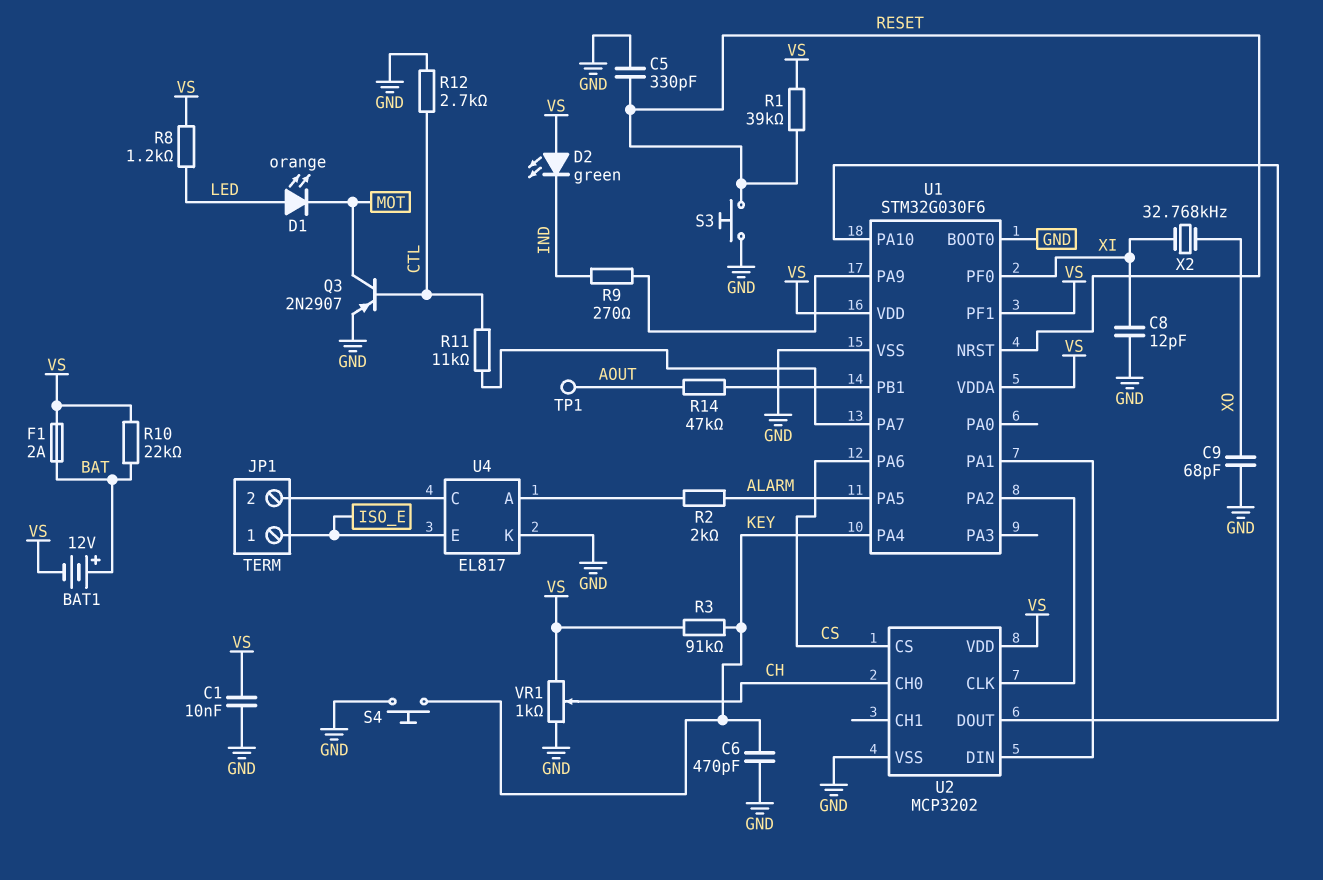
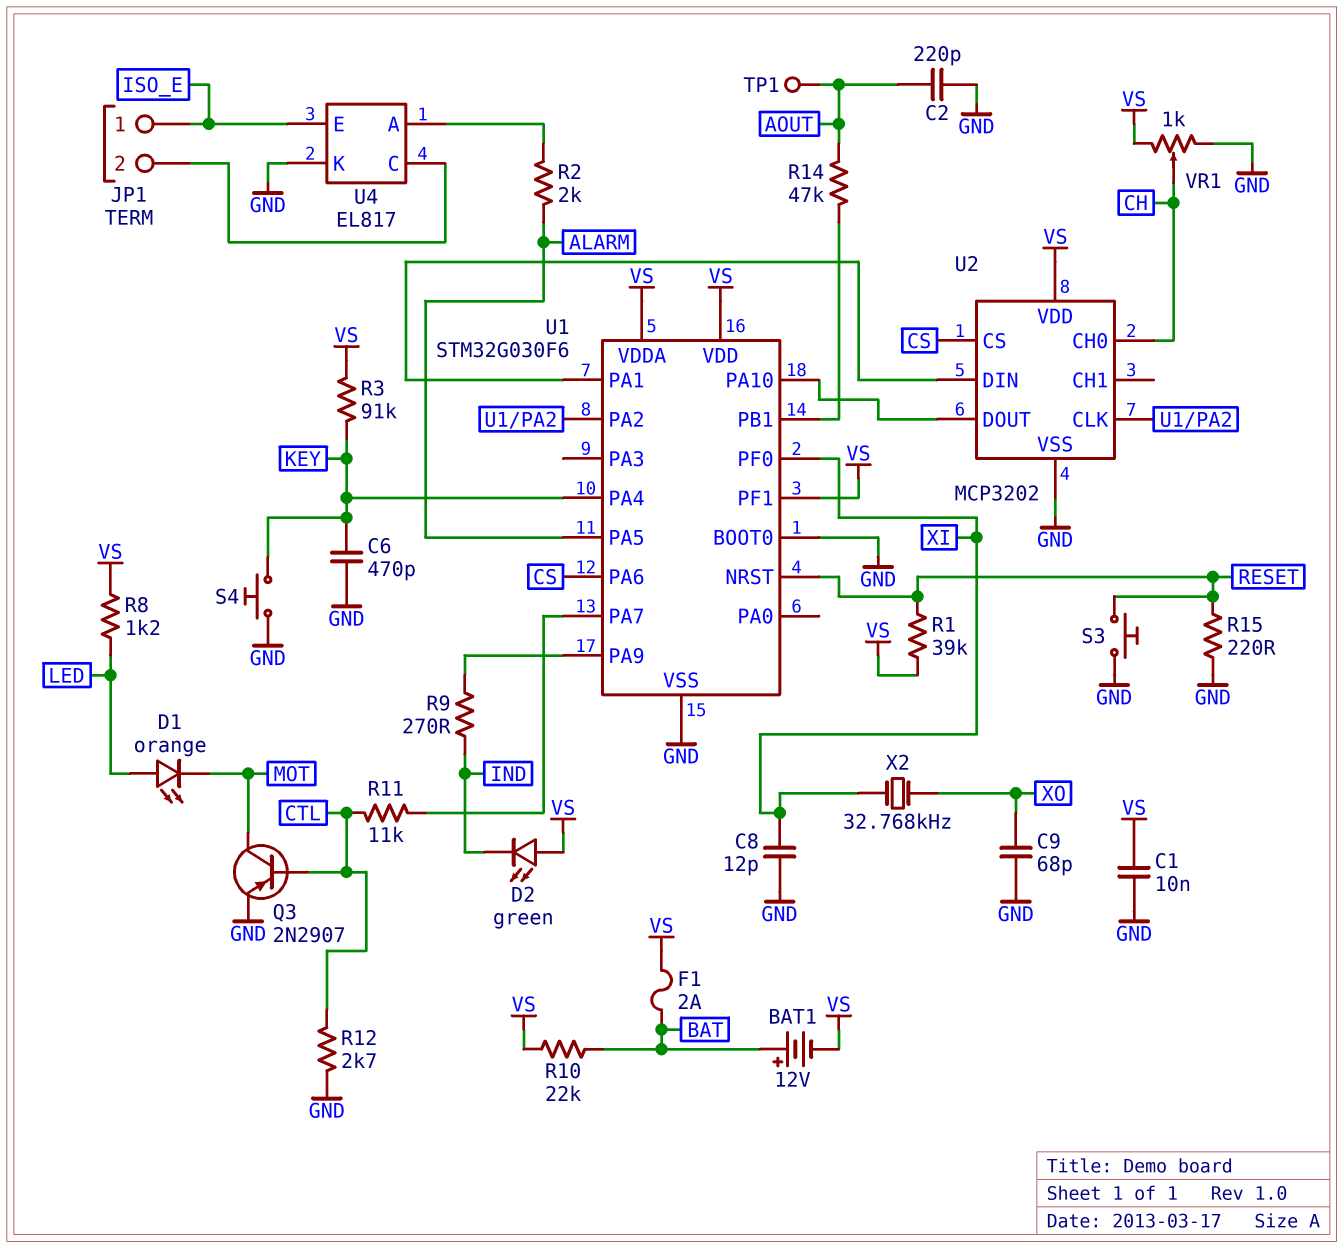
C2: none -> 220pF (AOUT, GND)
C5: 330pF (GND, RESET) -> none
R15: none -> 220 (GND, RESET)

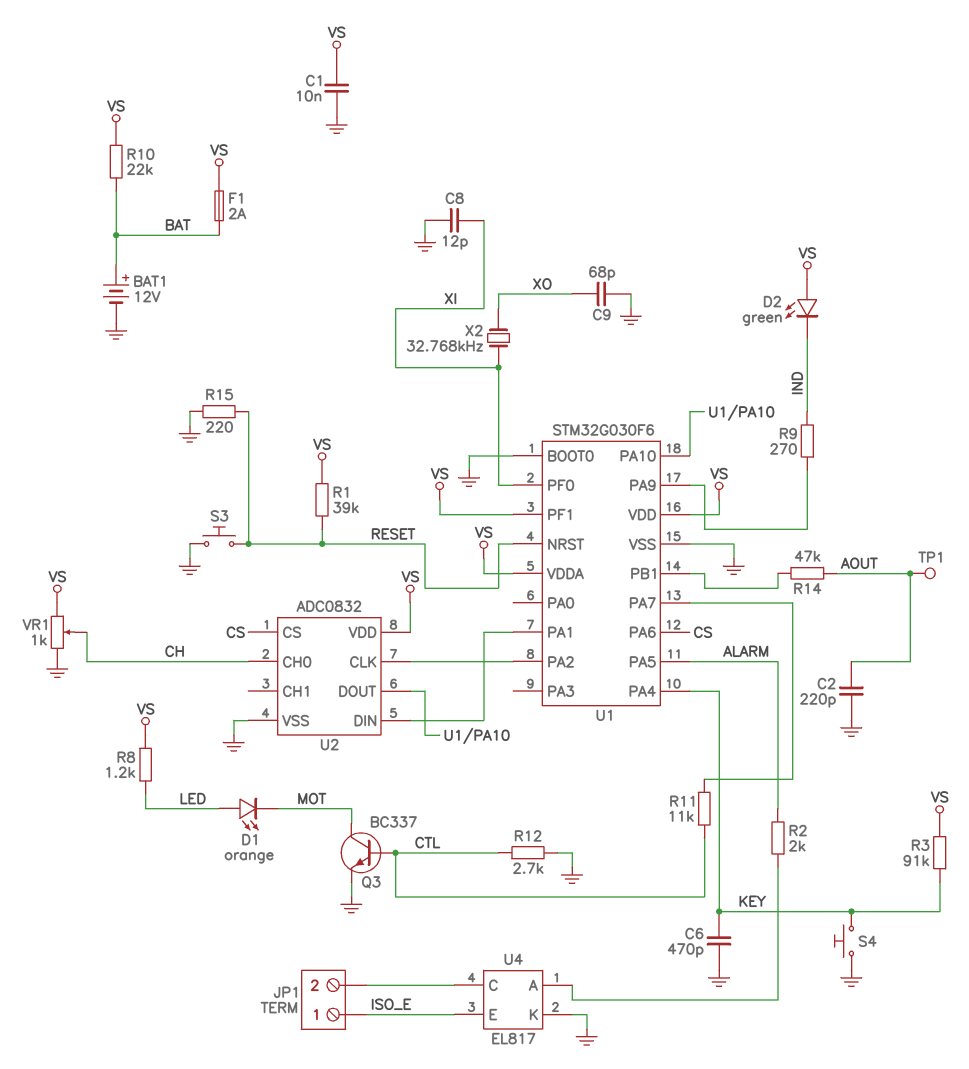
BAT1: 12V (plus BAT, minus VS) -> 12V (plus BAT, minus GND)
Q3: PNP 2N2907 (B CTL, C MOT, E GND) -> NPN BC337 (B CTL, C MOT, E GND)
U2: MCP3202 -> ADC0832

